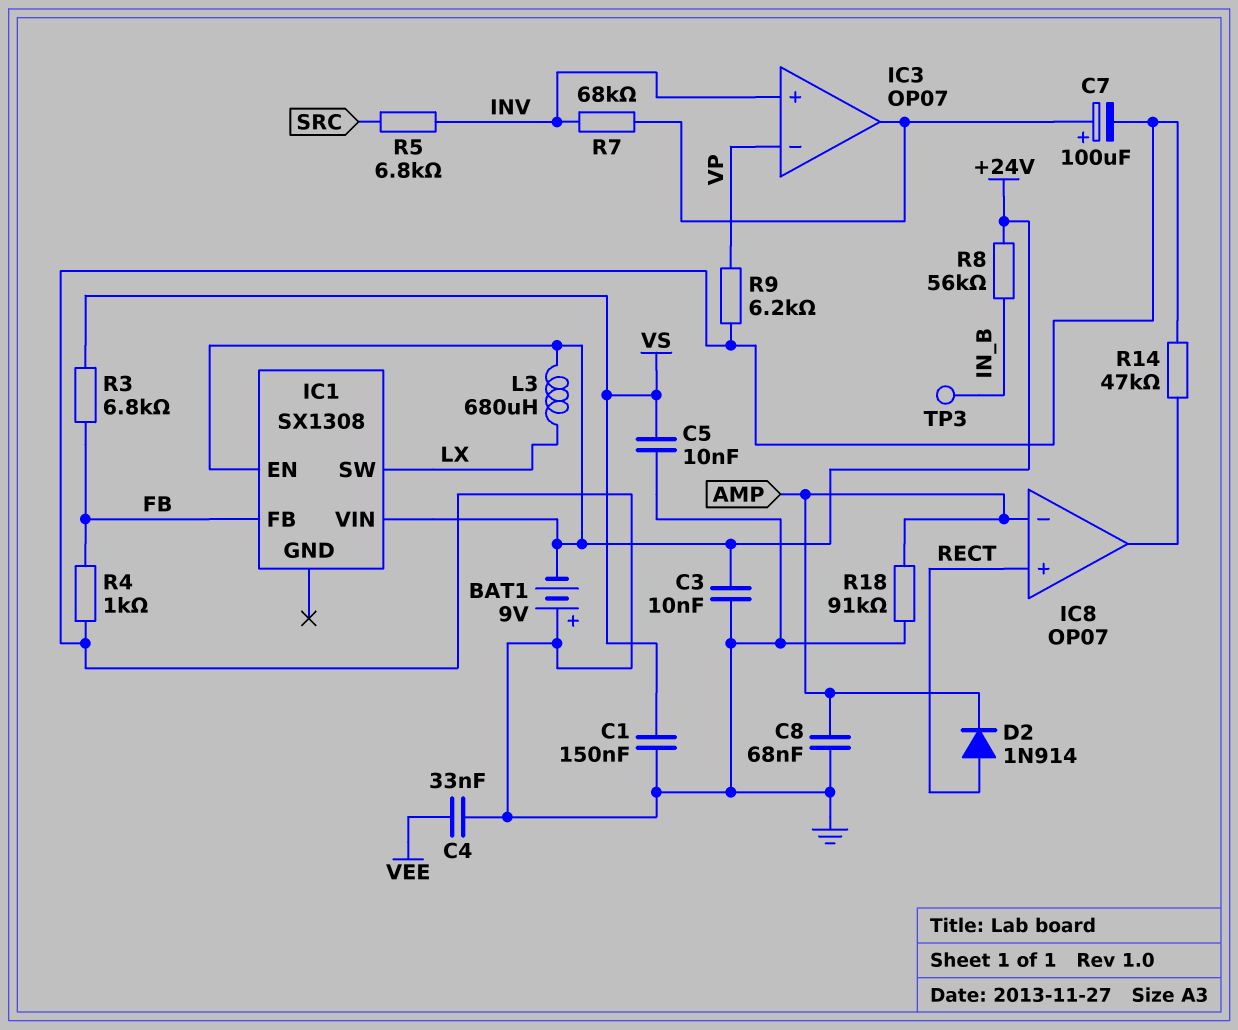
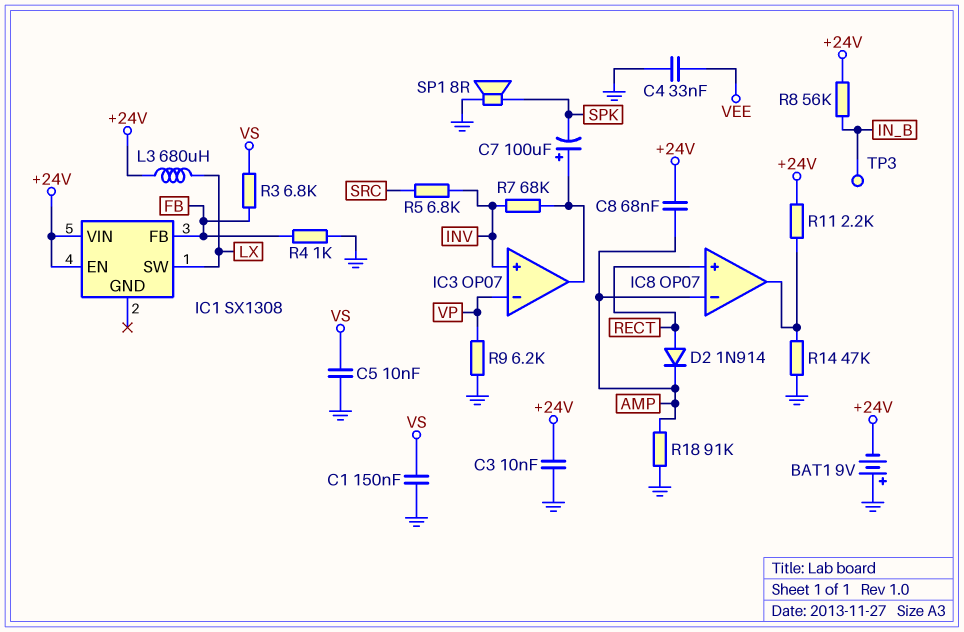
C7: 100uF (plus IC3/out, minus GND) -> 100uF (plus IC3/out, minus SPK)
C8: 68nF (AMP, GND) -> 68nF (+24V, AMP)
R11: none -> 2.2k (+24V, IC8/out)
SP1: none -> speaker 8R (GND, SPK)

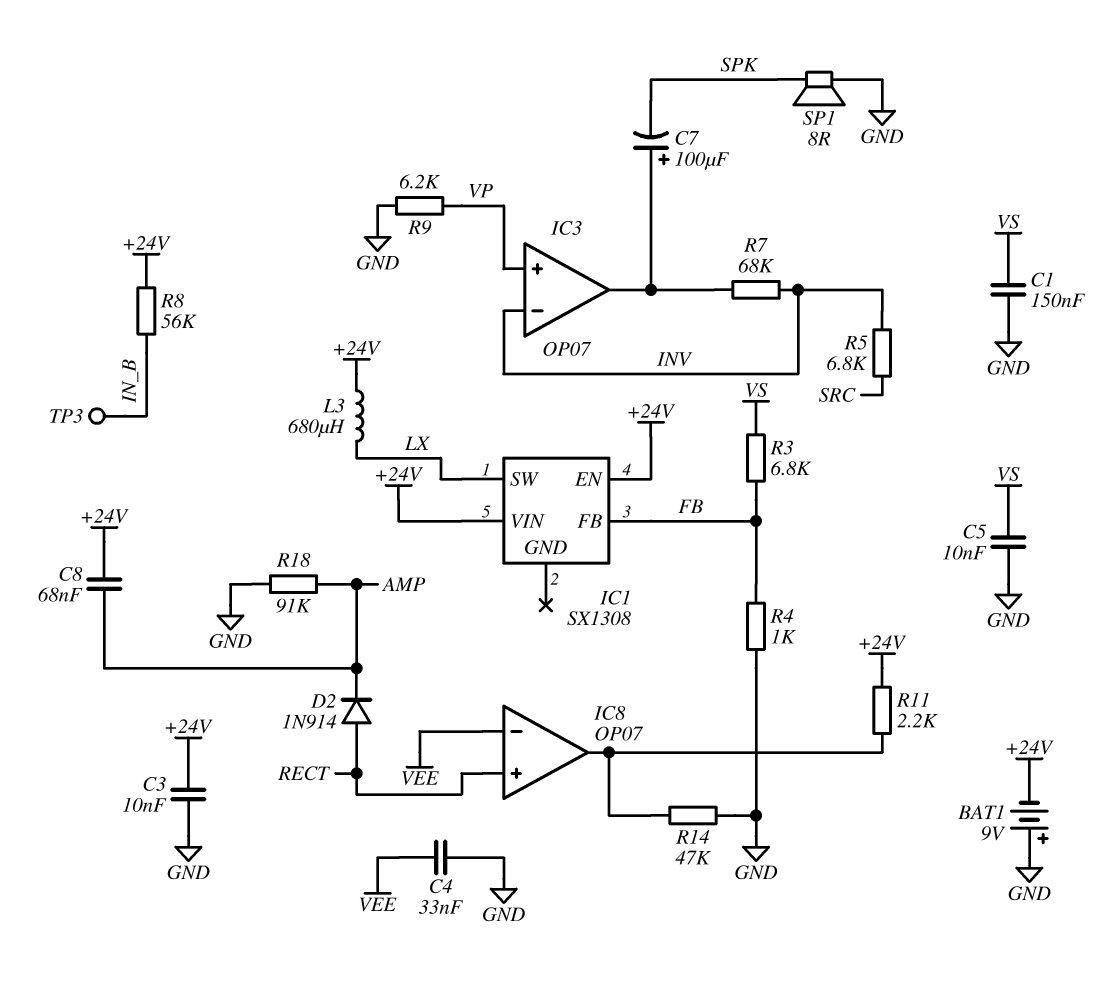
IC3 pin in+: INV -> VP
IC3 pin in-: VP -> INV
IC8 pin in-: AMP -> VEE

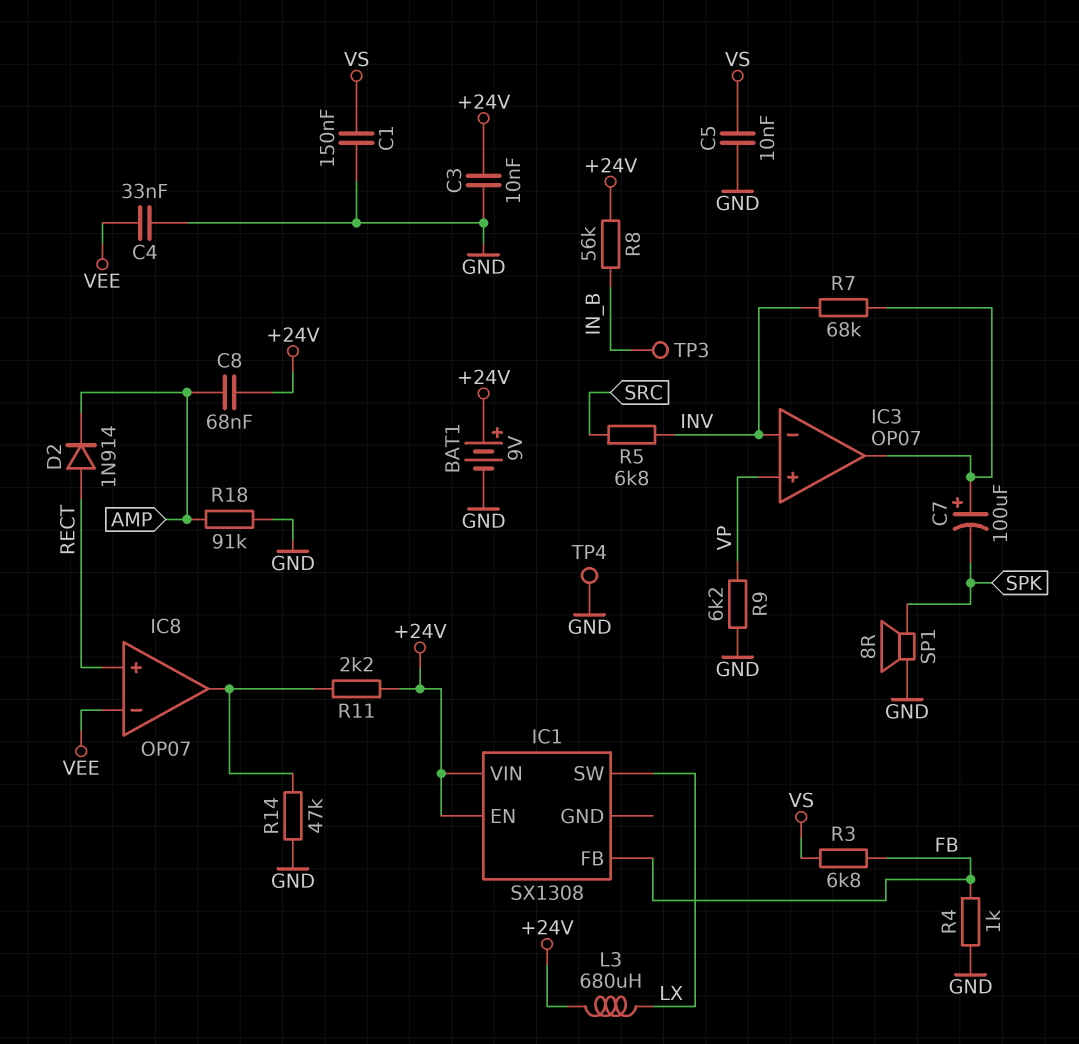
BAT1: 9V (plus GND, minus +24V) -> 9V (plus +24V, minus GND)
TP4: none -> test point (GND)

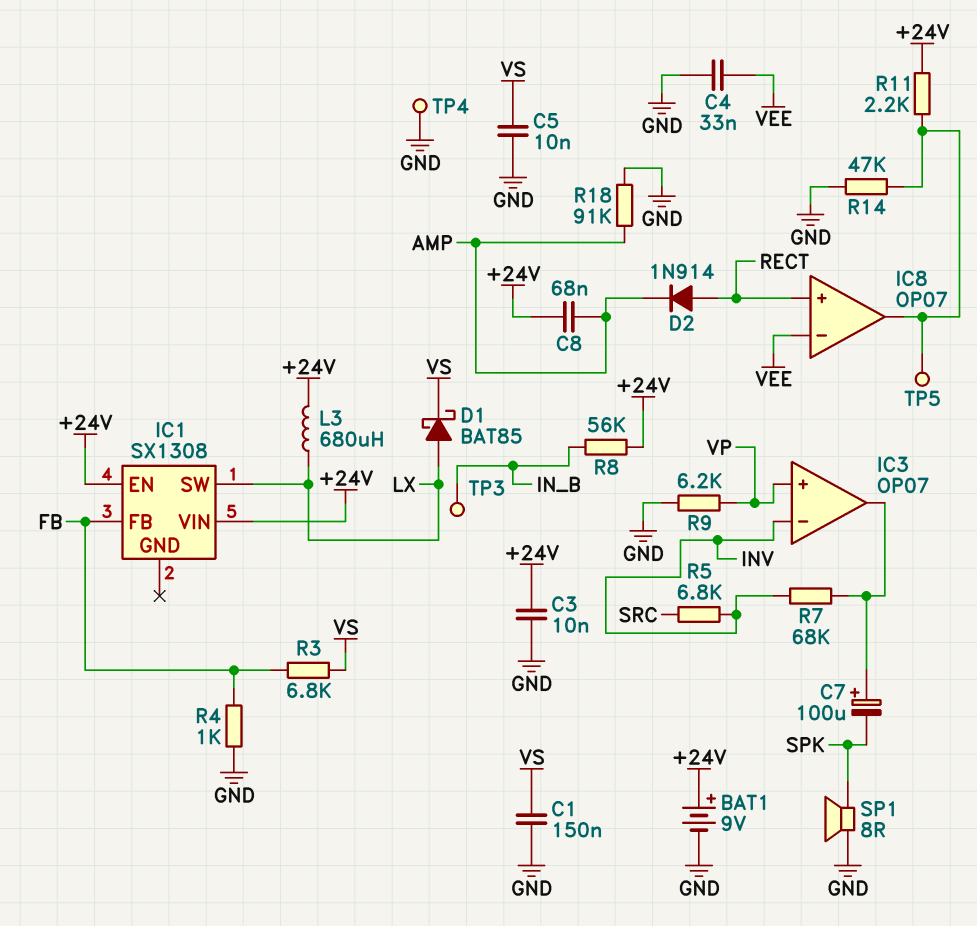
D1: none -> schottky BAT85 (A LX, K VS)
TP5: none -> test point (IC8/out)

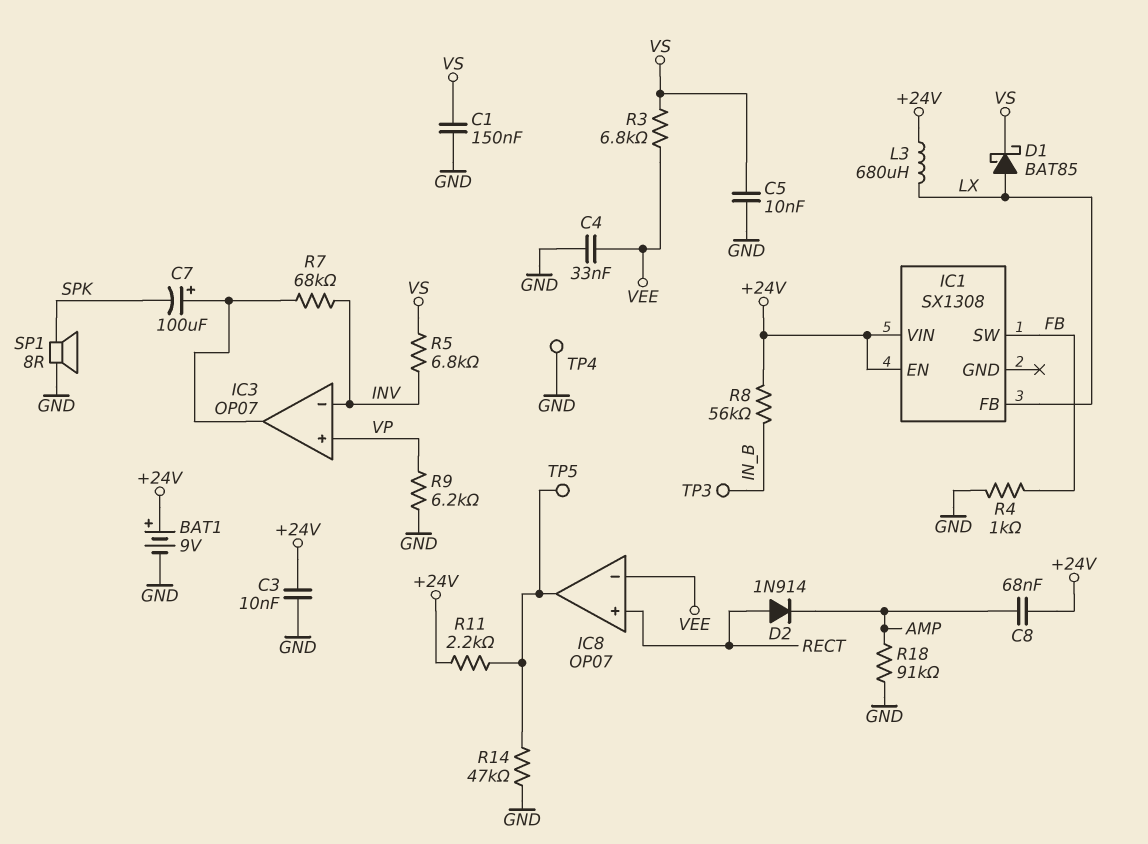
IC1 pin FB: FB -> LX
IC1 pin SW: LX -> FB
R3: 6.8k (FB, VS) -> 6.8k (VEE, VS)
R5: 6.8k (INV, SRC) -> 6.8k (INV, VS)

